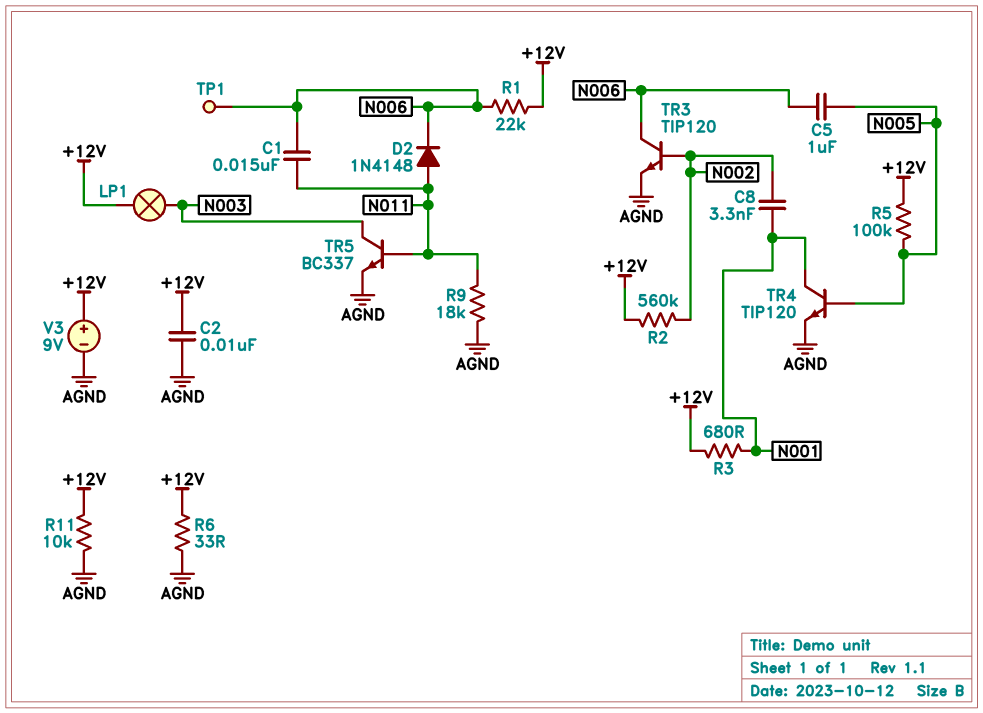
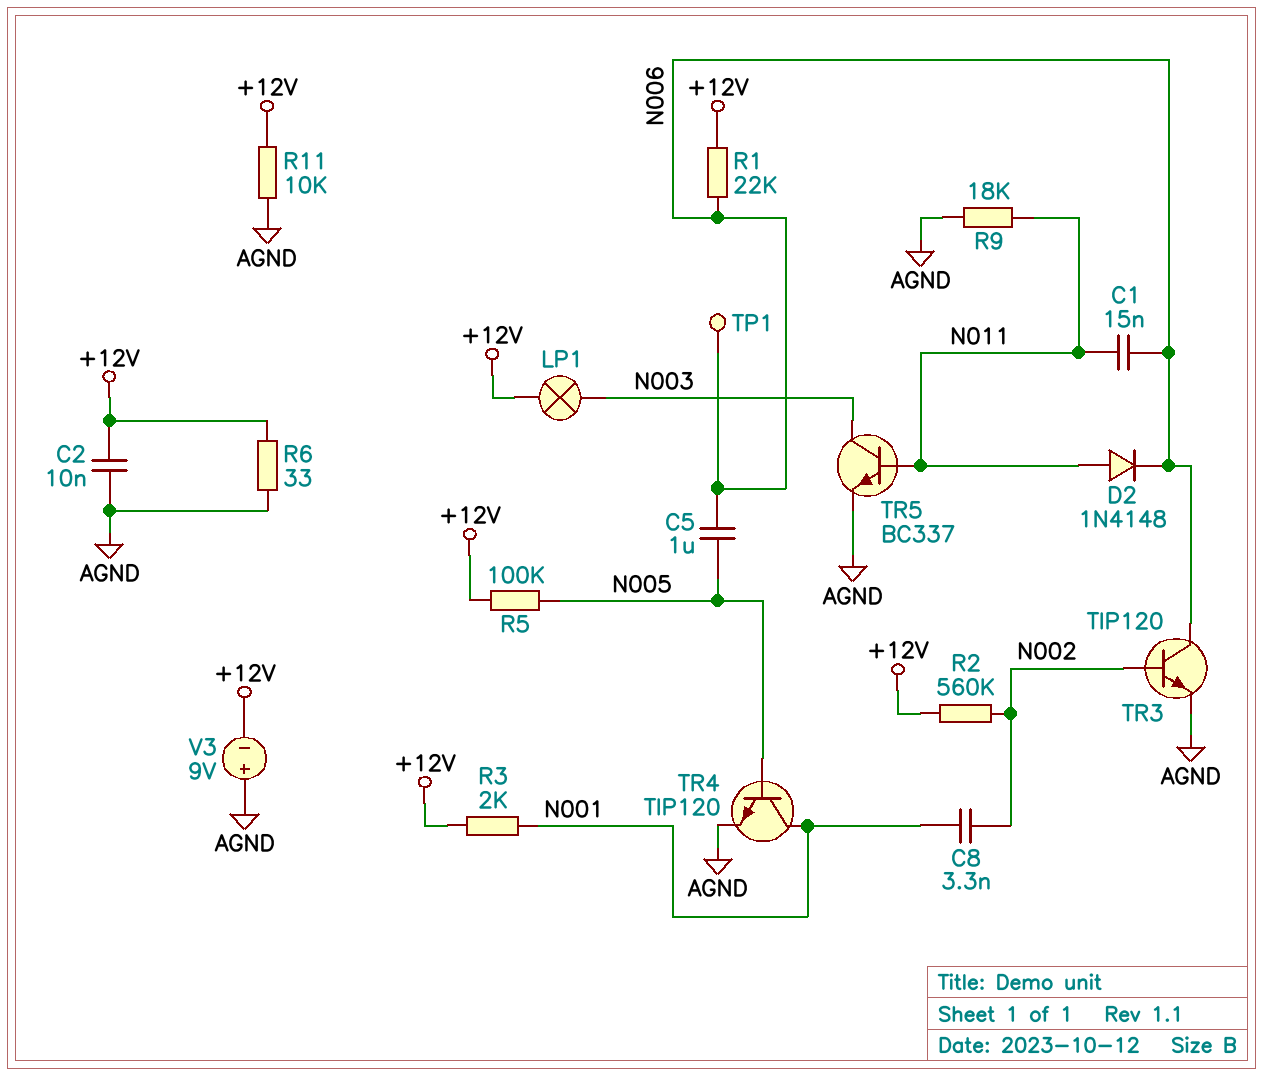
R3: 680 (+12V, N001) -> 2k (+12V, N001)
V3: 9V (plus +12V, minus AGND) -> 9V (plus AGND, minus +12V)

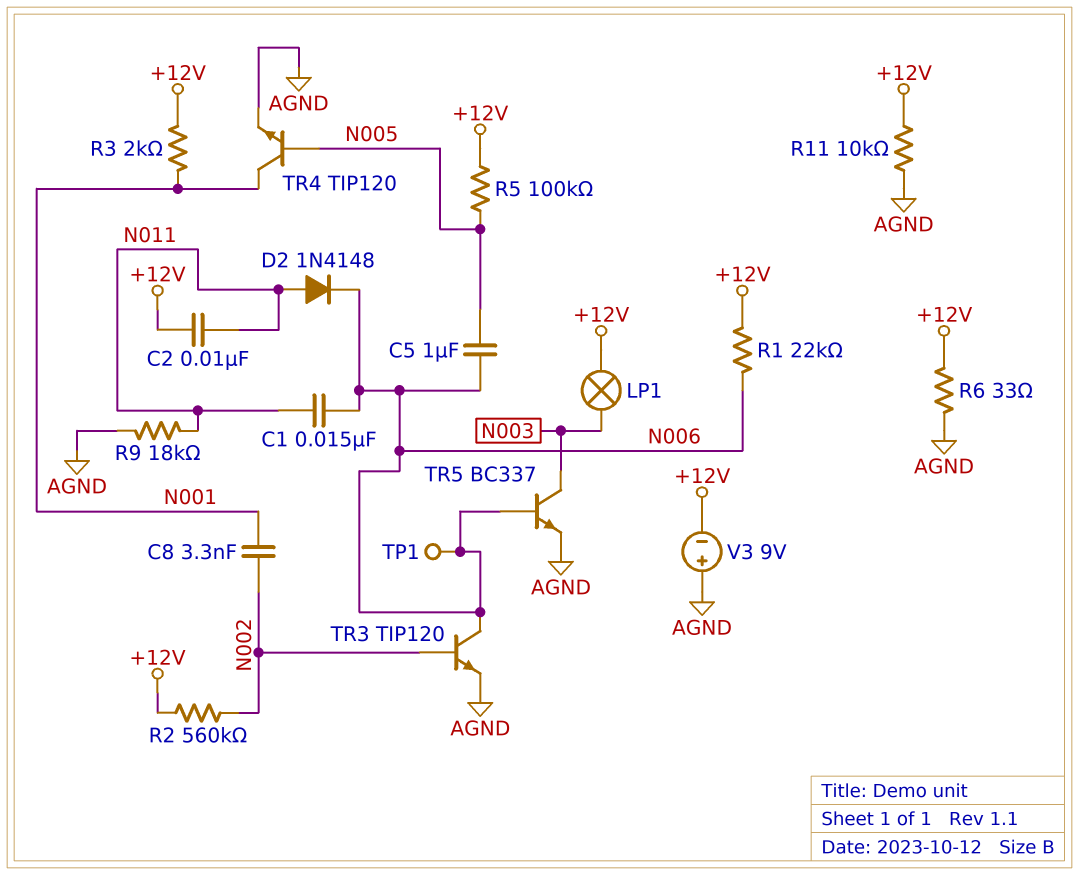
C2: 10nF (+12V, AGND) -> 10nF (+12V, N011)
TR5: NPN BC337 (B N011, C N003, E AGND) -> NPN BC337 (B N006, C N003, E AGND)

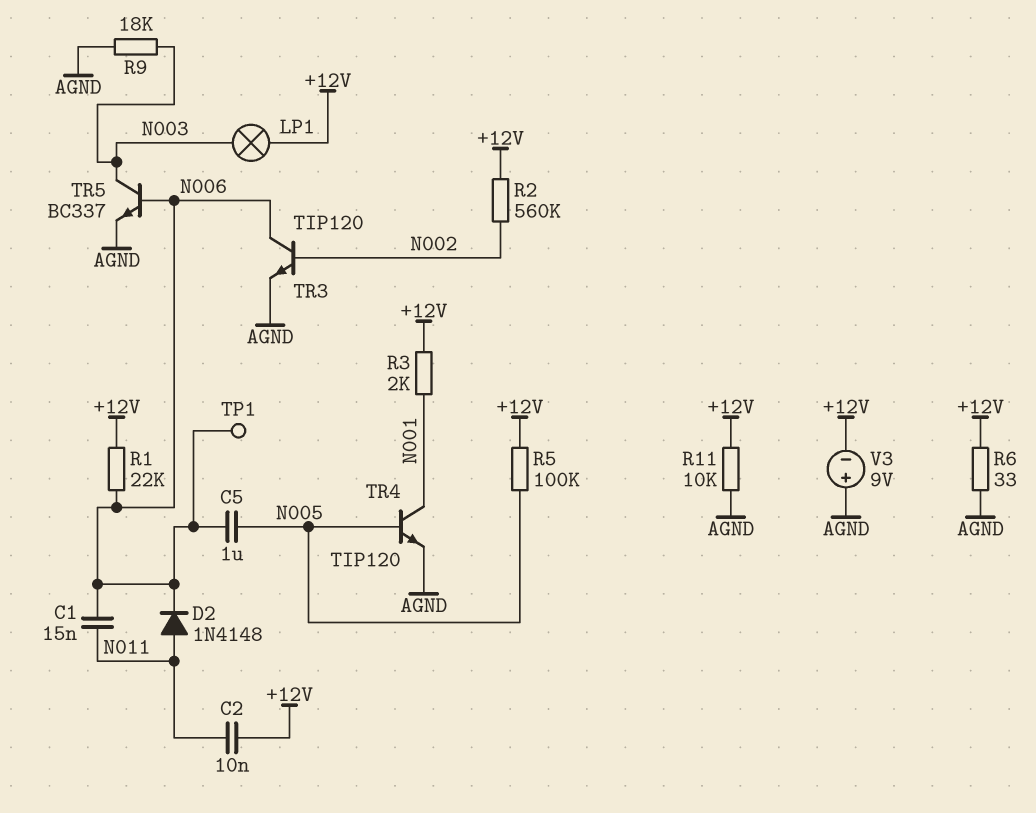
C8: 3.3nF (N001, N002) -> none
R9: 18k (AGND, N011) -> 18k (AGND, N003)

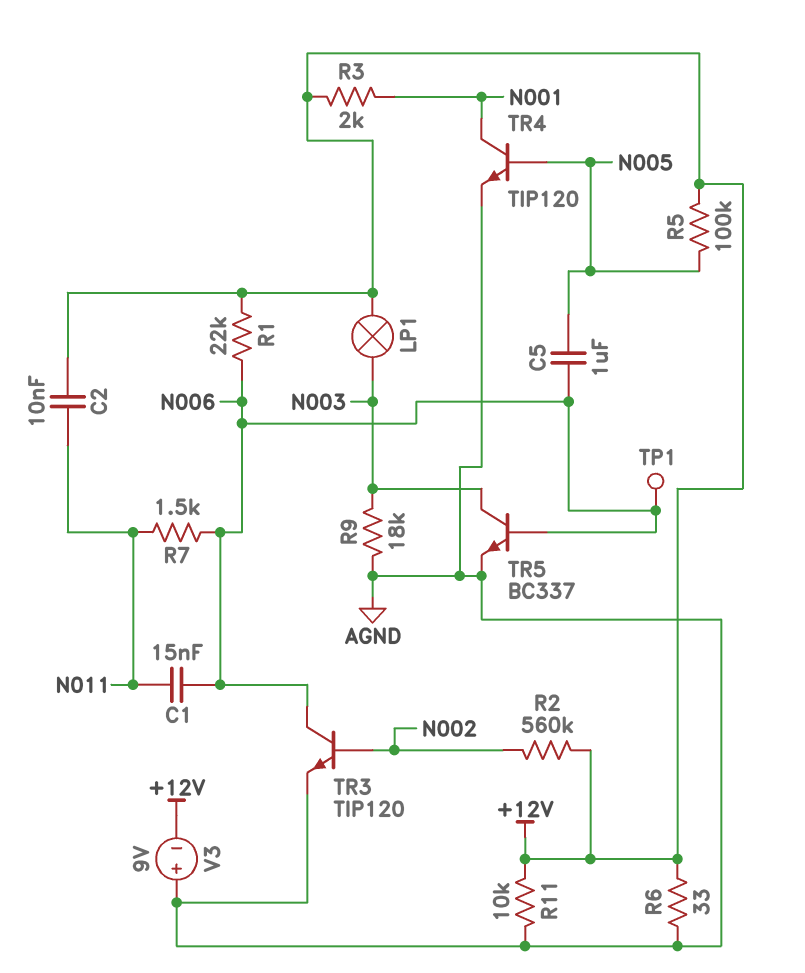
D2: diode 1N4148 (A N011, K N006) -> none
R7: none -> 1.5k (N006, N011)

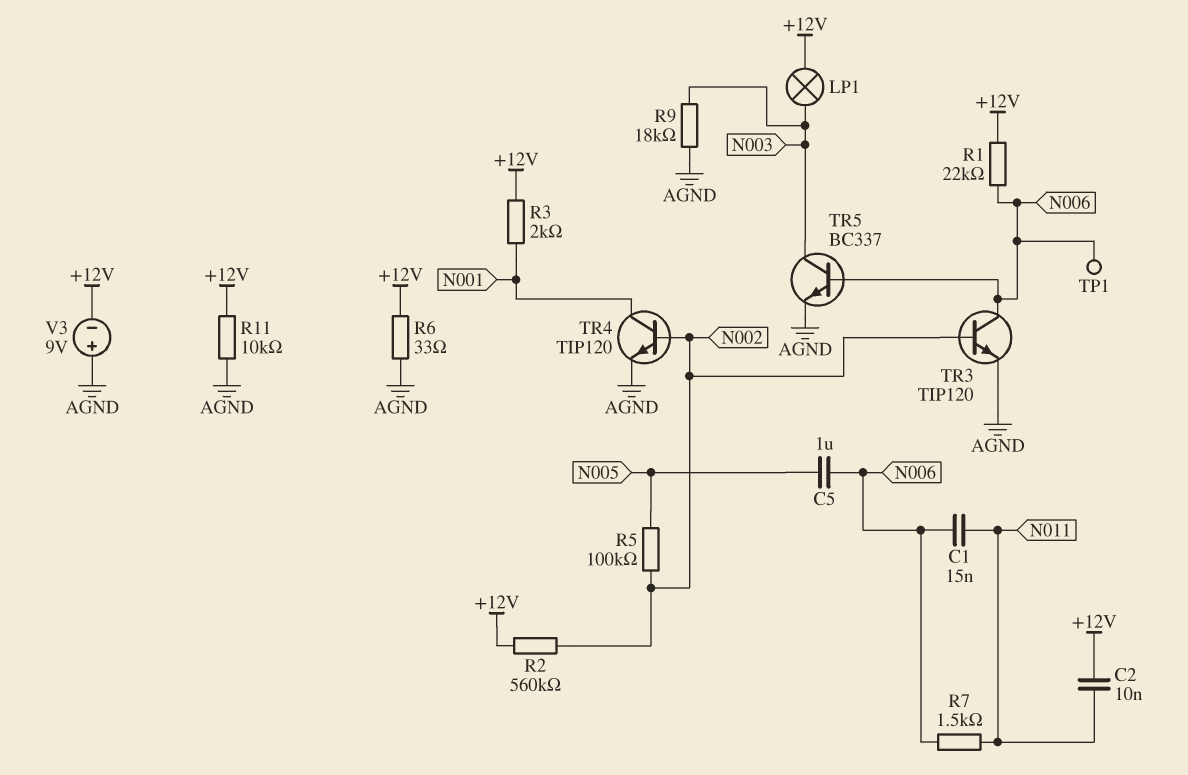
R5: 100k (+12V, N005) -> 100k (N002, N005)
TR4: NPN TIP120 (B N005, C N001, E AGND) -> NPN TIP120 (B N002, C N001, E AGND)

